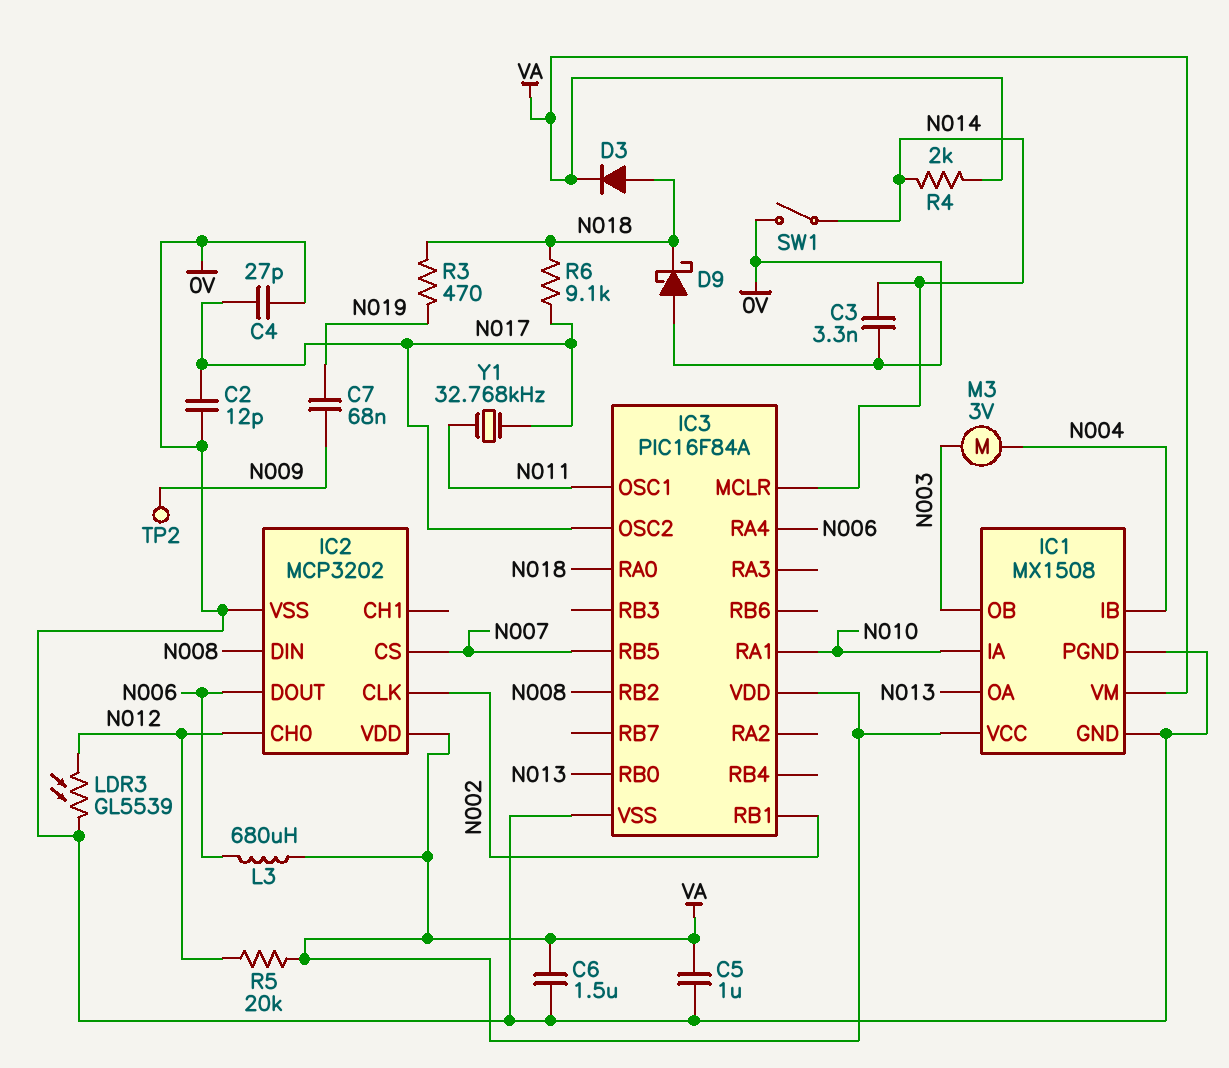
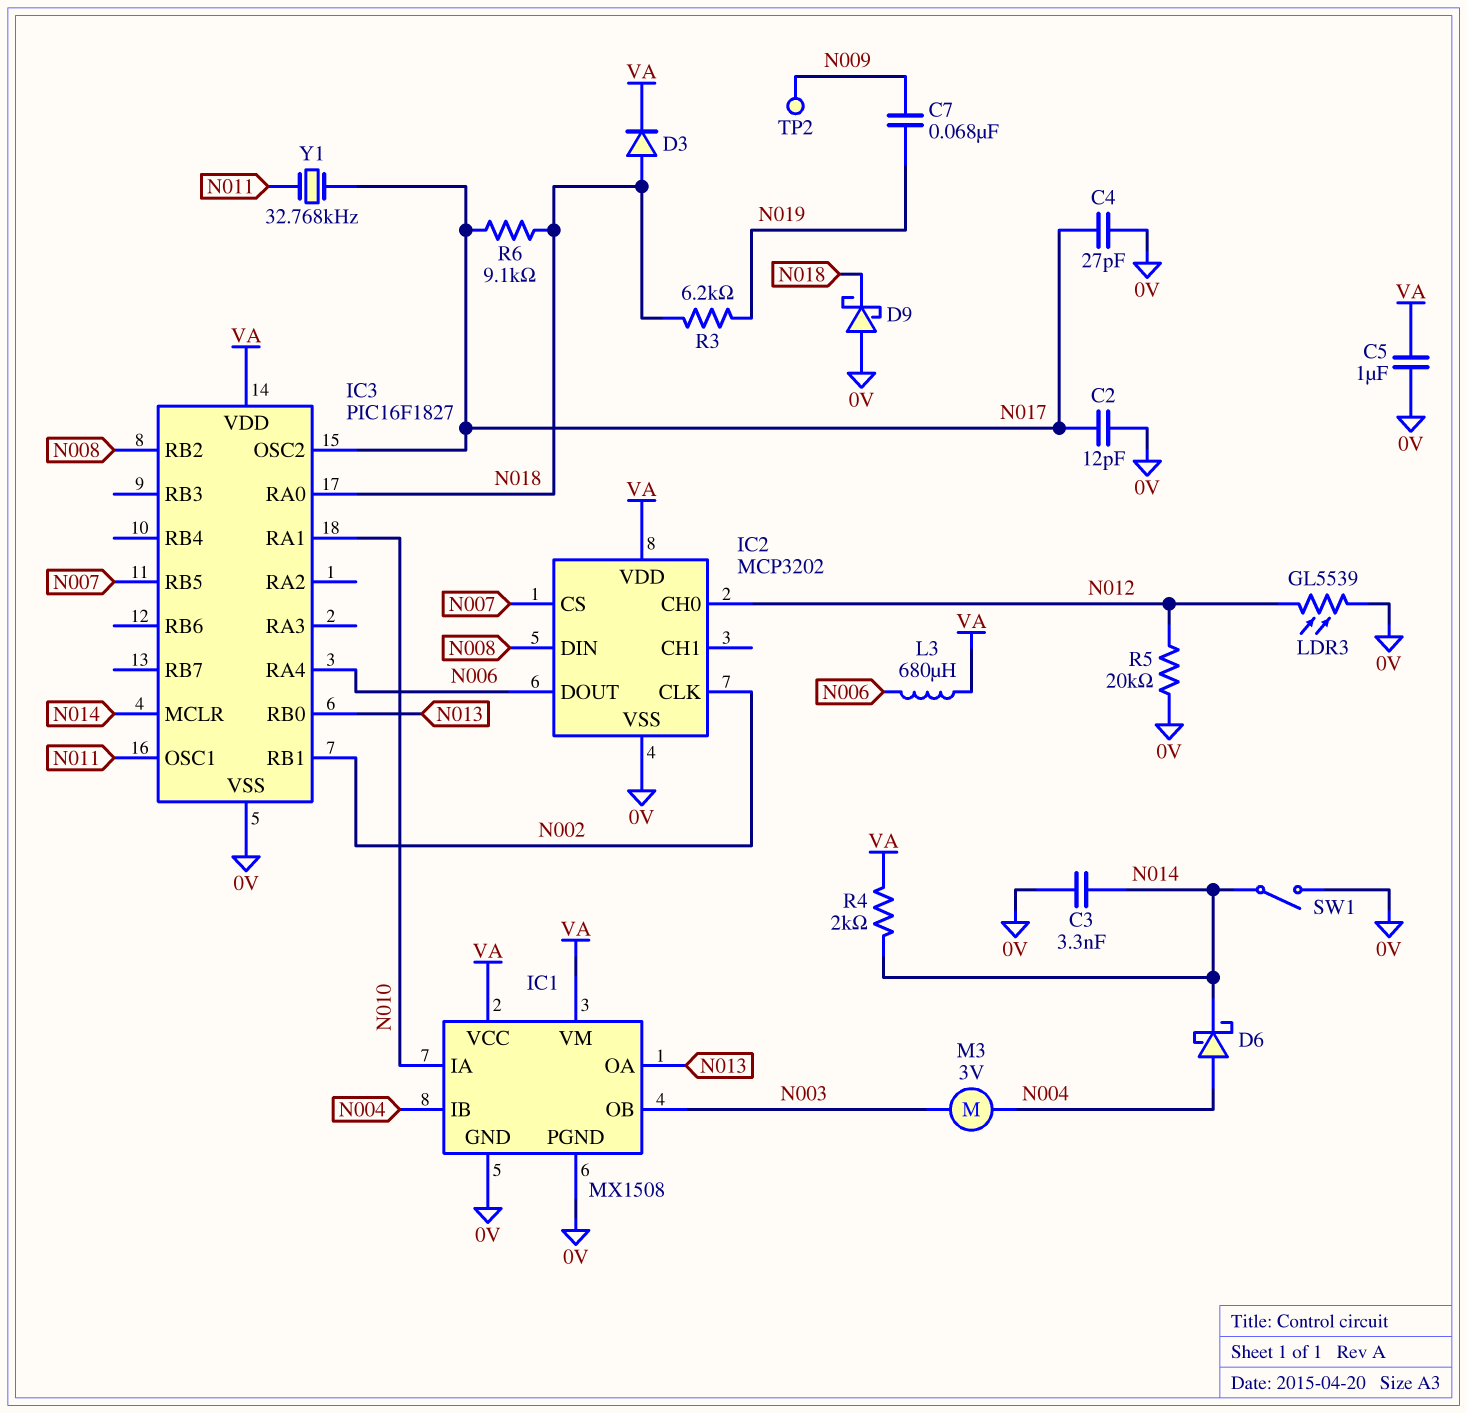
C6: 1.5uF (0V, VA) -> none
D6: none -> schottky (A N004, K N014)
IC3: PIC16F84A -> PIC16F1827
R3: 470 (N018, N019) -> 6.2k (N018, N019)
R5: 20k (N012, VA) -> 20k (0V, N012)

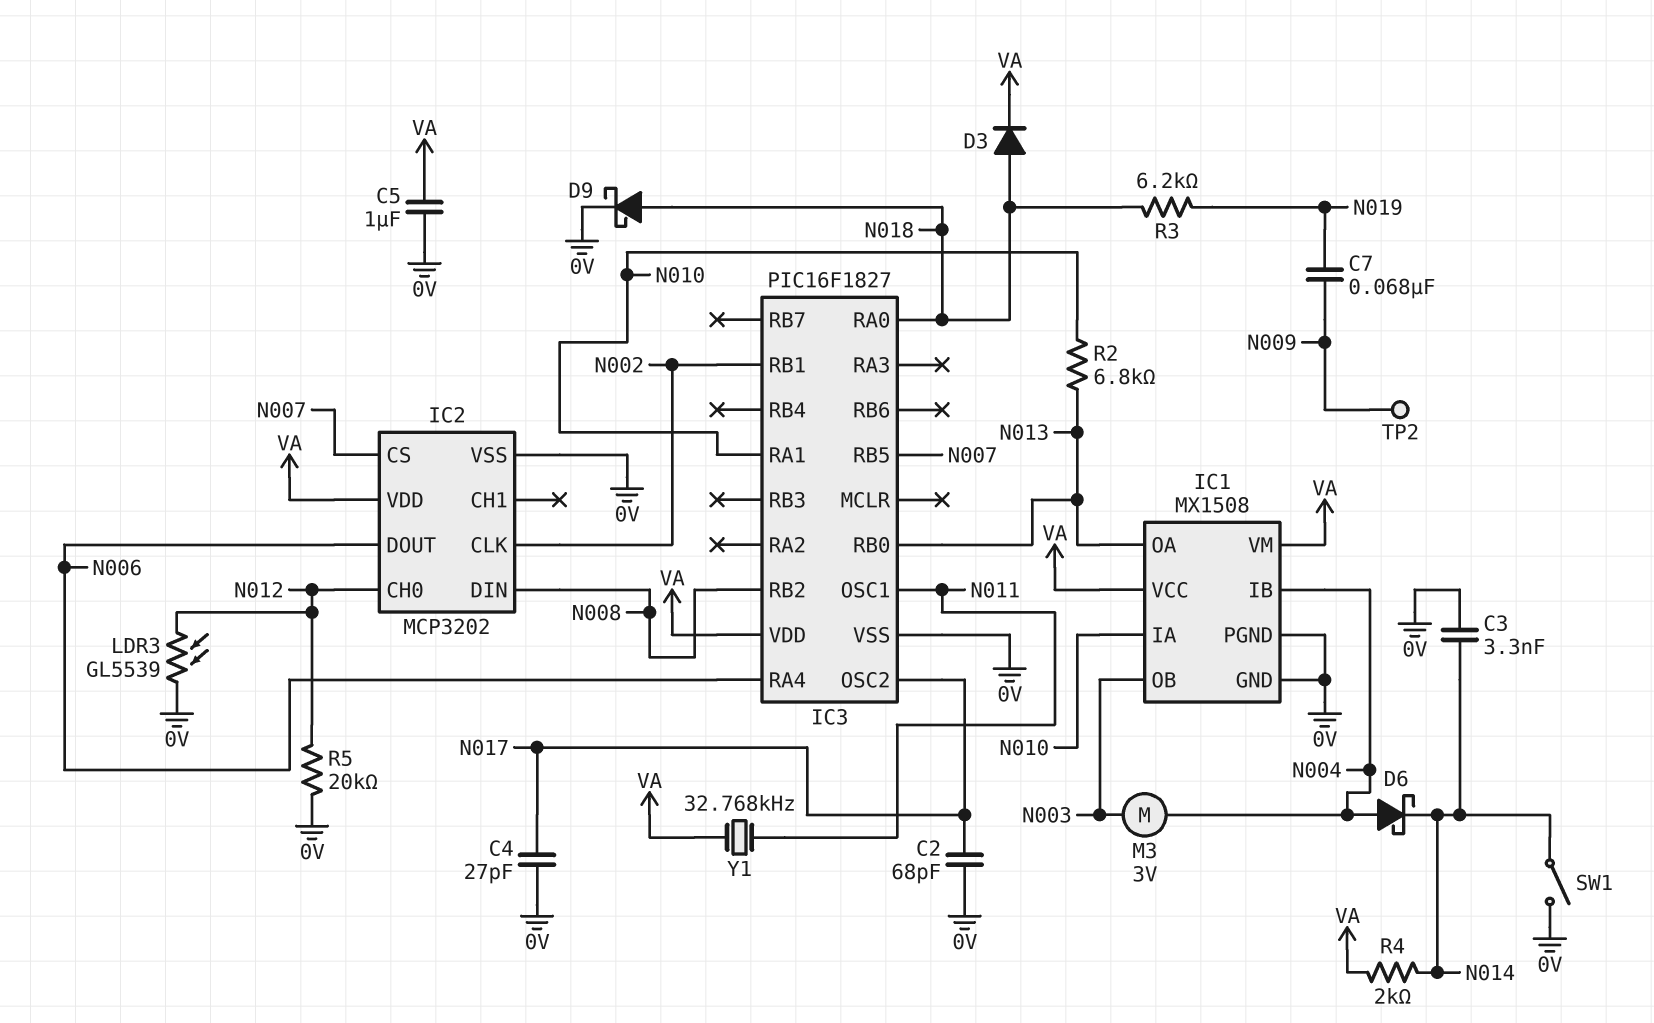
C2: 12pF (0V, N017) -> 68pF (0V, N017)
D9: schottky (A 0V, K N018) -> schottky (A N018, K 0V)
IC3 pin MCLR: N014 -> none
L3: 680uH (N006, VA) -> none
R2: none -> 6.8k (N010, N013)
R6: 9.1k (N017, N018) -> none
Y1: 32.768kHz (N011, N017) -> 32.768kHz (N011, VA)

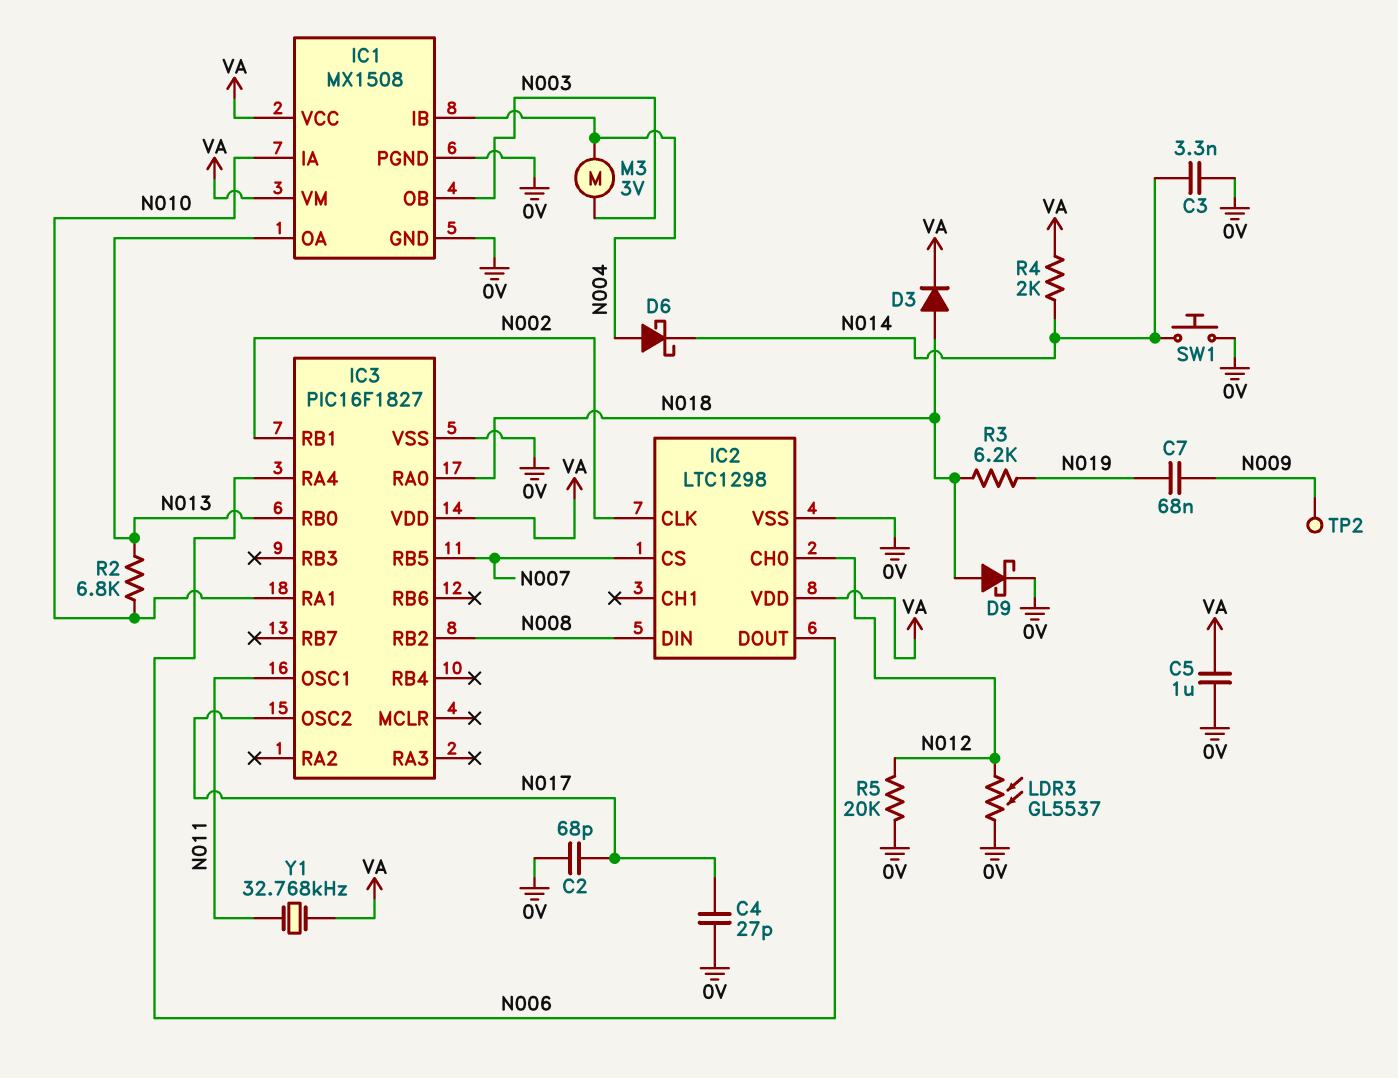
IC2: MCP3202 -> LTC1298
LDR3: GL5539 (0V, N012) -> GL5537 (0V, N012)
SW1: switch (0V, N014) -> button (0V, N014)

